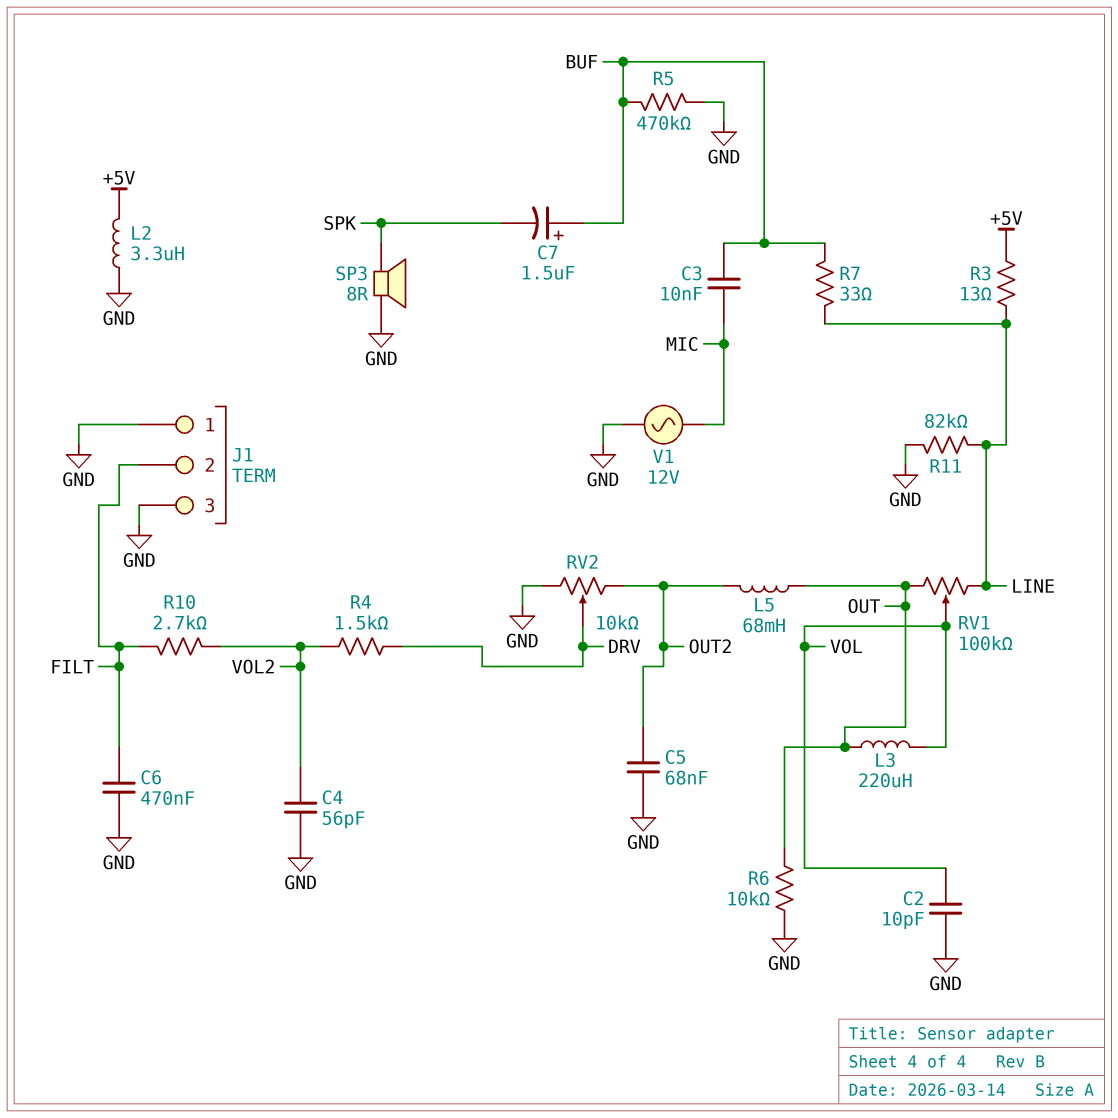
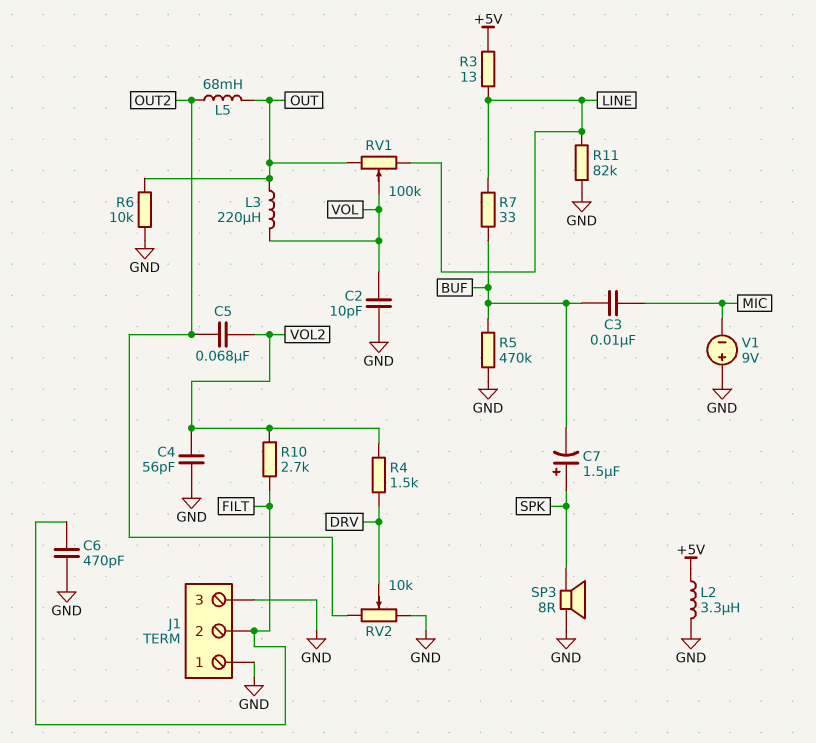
C5: 68nF (GND, OUT2) -> 68nF (OUT2, VOL2)
C6: 470nF (FILT, GND) -> 470pF (FILT, GND)
C7: 1.5uF (plus BUF, minus SPK) -> 1.5uF (plus SPK, minus BUF)
V1: AC 12V (GND, MIC) -> 9V (plus GND, minus MIC)

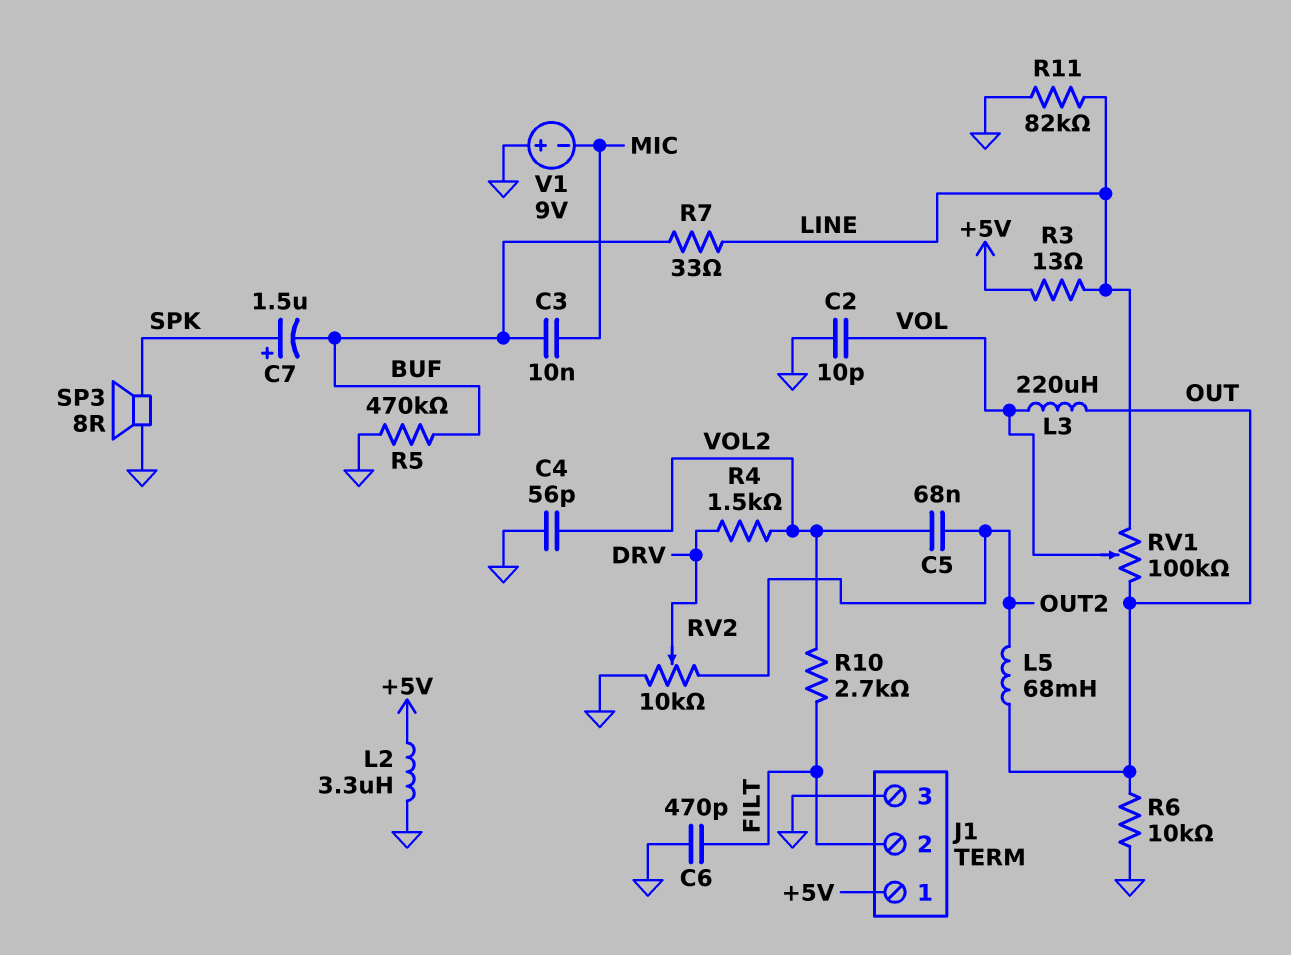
J1 pin 1: GND -> +5V

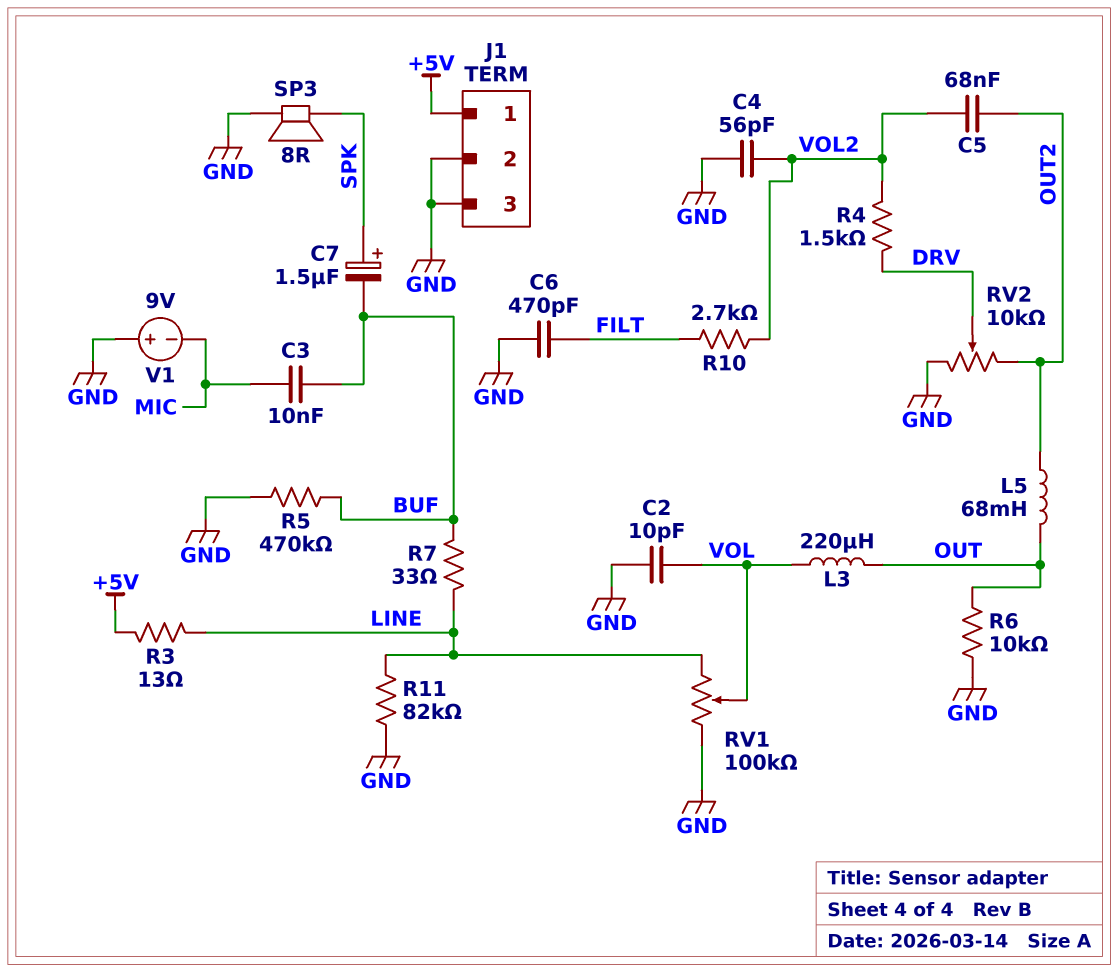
J1 pin 2: FILT -> GND
L2: 3.3uH (+5V, GND) -> none
RV1: 100k (LINE, OUT, wiper VOL) -> 100k (GND, LINE, wiper VOL)

